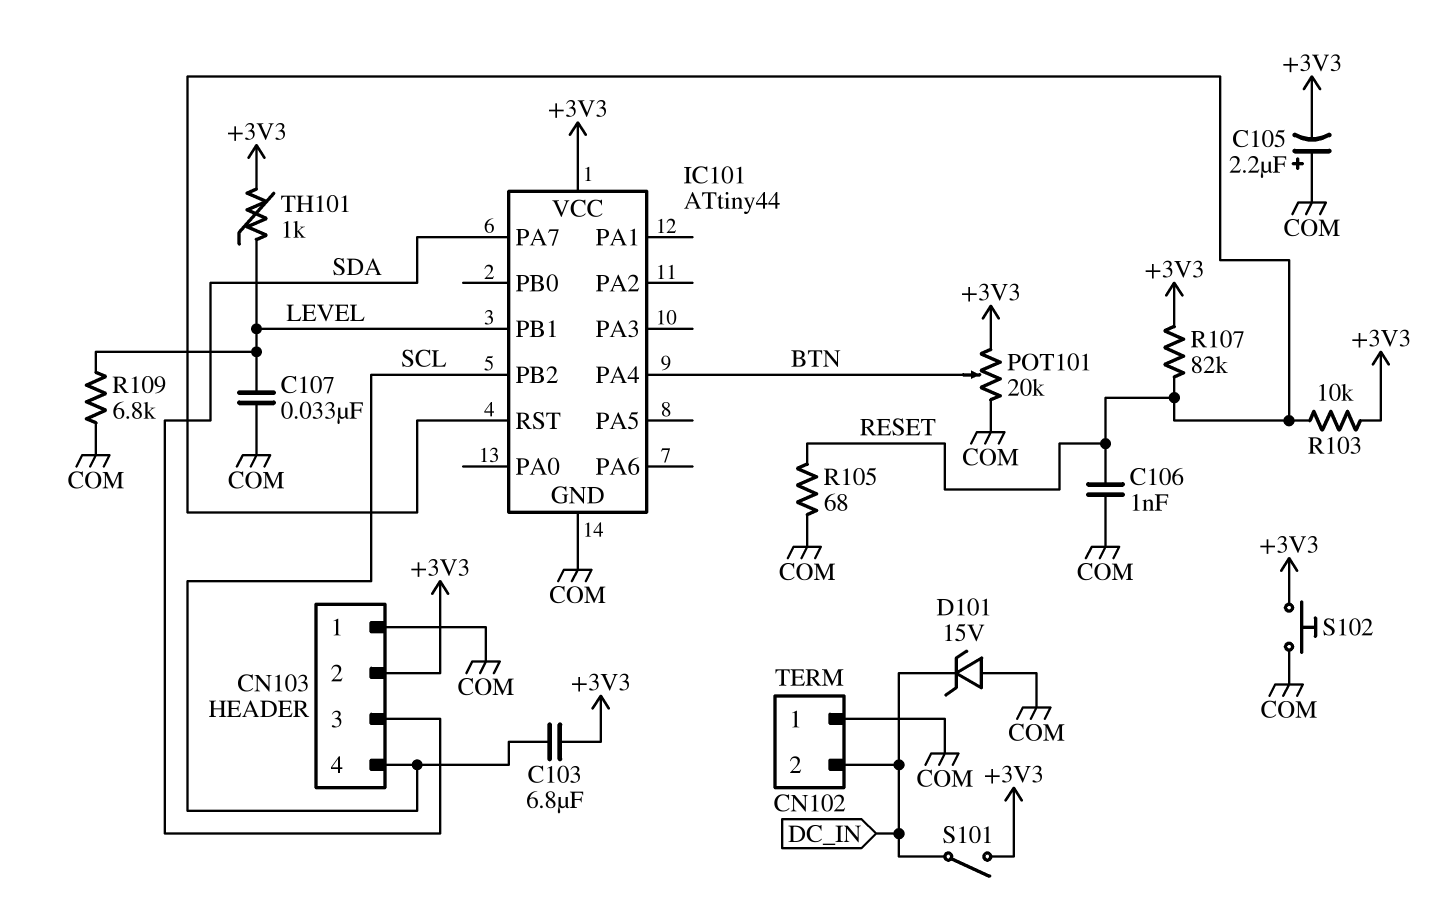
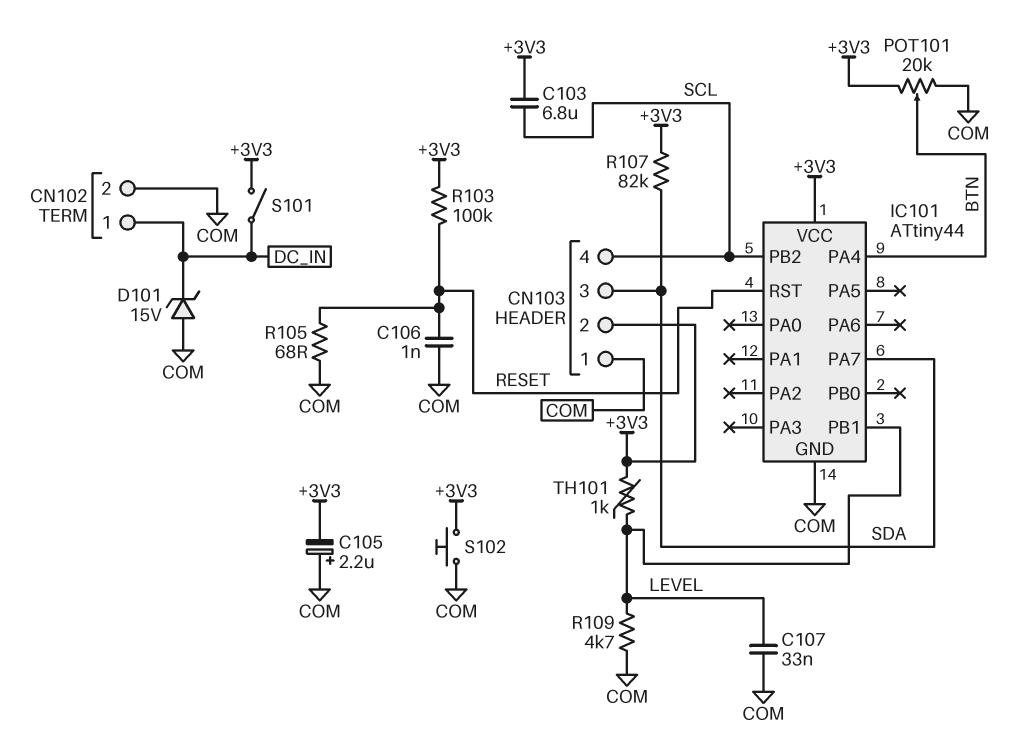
CN102 pin 1: COM -> DC_IN
CN102 pin 2: DC_IN -> COM
R103: 10k (+3V3, RESET) -> 100k (+3V3, RESET)
R107: 82k (+3V3, RESET) -> 82k (+3V3, SDA)
R109: 6.8k (COM, LEVEL) -> 4.7k (COM, LEVEL)

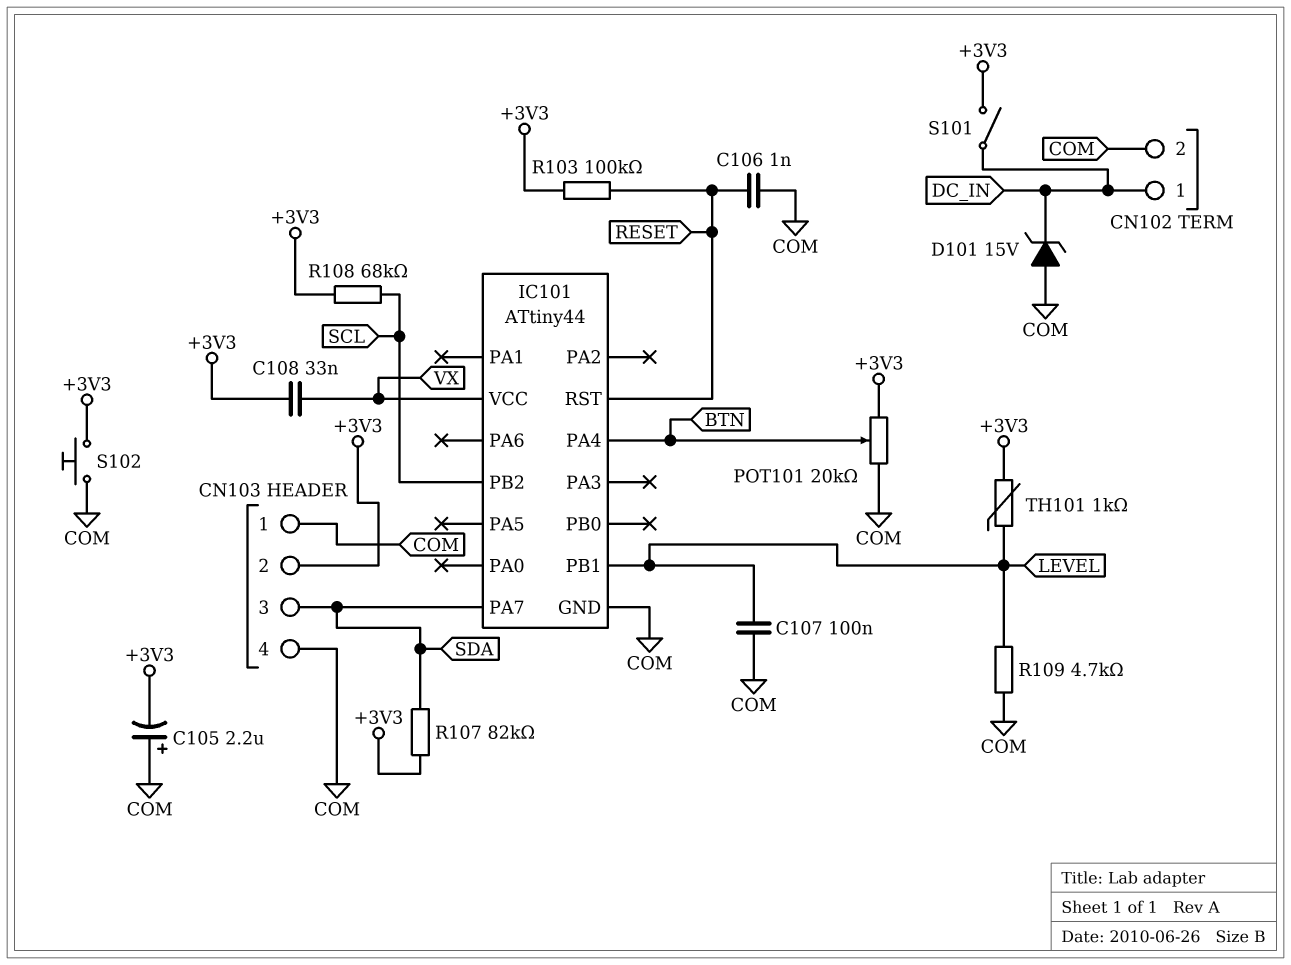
C103: 6.8uF (+3V3, SCL) -> none
C107: 33nF (COM, LEVEL) -> 100nF (COM, LEVEL)
C108: none -> 33nF (+3V3, VX)
CN103 pin 4: SCL -> COM
IC101 pin VCC: +3V3 -> VX
R105: 68 (COM, RESET) -> none
R108: none -> 68k (+3V3, SCL)

